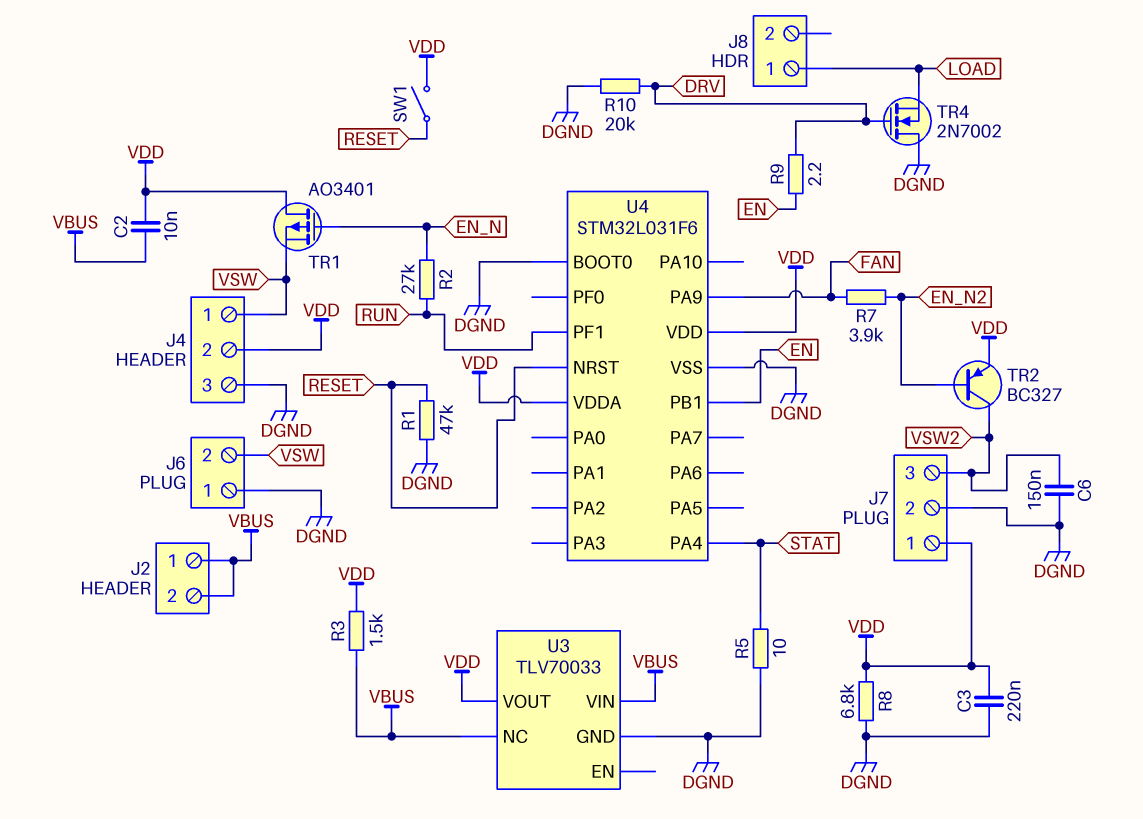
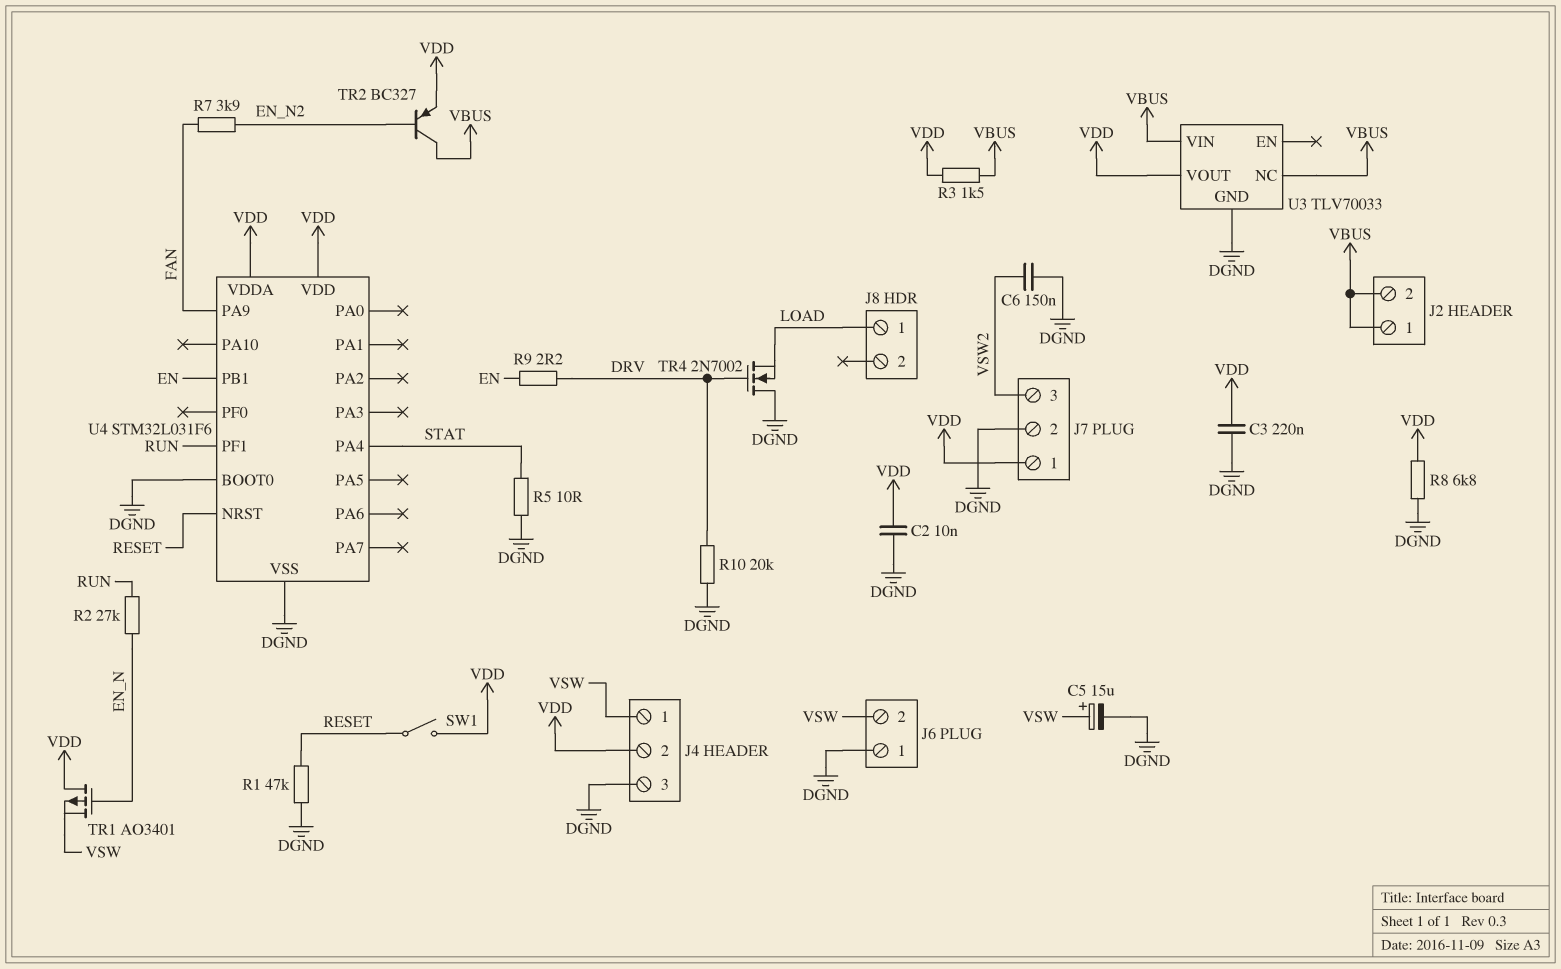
C2: 10nF (VBUS, VDD) -> 10nF (DGND, VDD)
C5: none -> 15uF (plus VSW, minus DGND)
TR2: PNP BC327 (B EN_N2, C VSW2, E VDD) -> PNP BC327 (B EN_N2, C VBUS, E VDD)

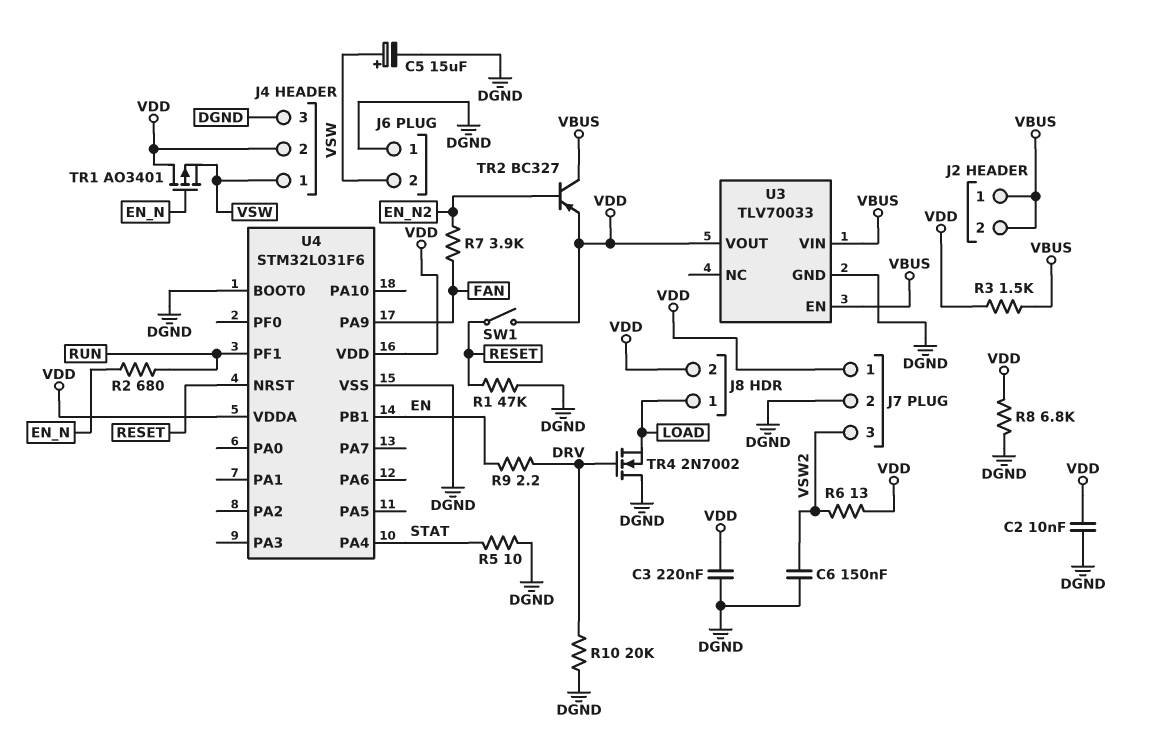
J8 pin 2: none -> VDD
R2: 27k (EN_N, RUN) -> 680 (EN_N, RUN)
R6: none -> 13 (VDD, VSW2)
U3 pin EN: none -> VBUS
U3 pin NC: VBUS -> none

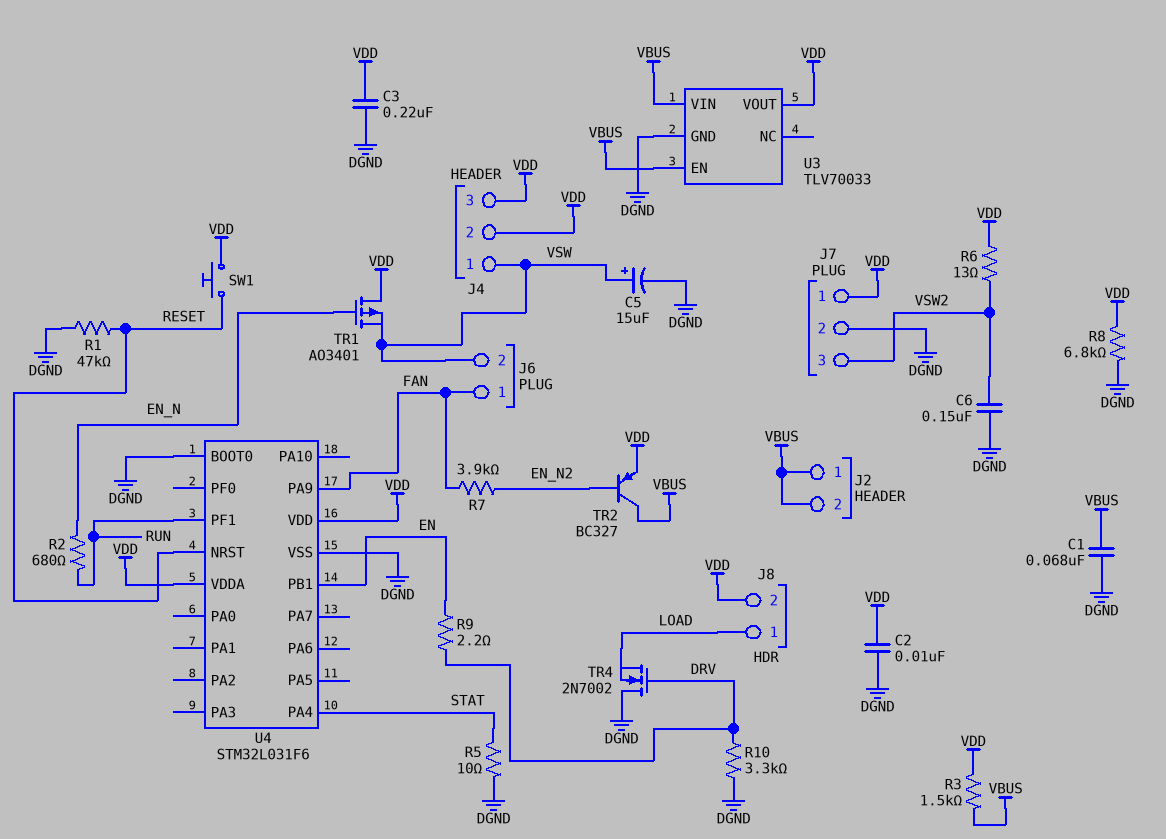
C1: none -> 68nF (DGND, VBUS)
J4 pin 3: DGND -> VDD
J6 pin 1: DGND -> FAN
R10: 20k (DGND, DRV) -> 3.3k (DGND, DRV)
SW1: switch (RESET, VDD) -> button (RESET, VDD)

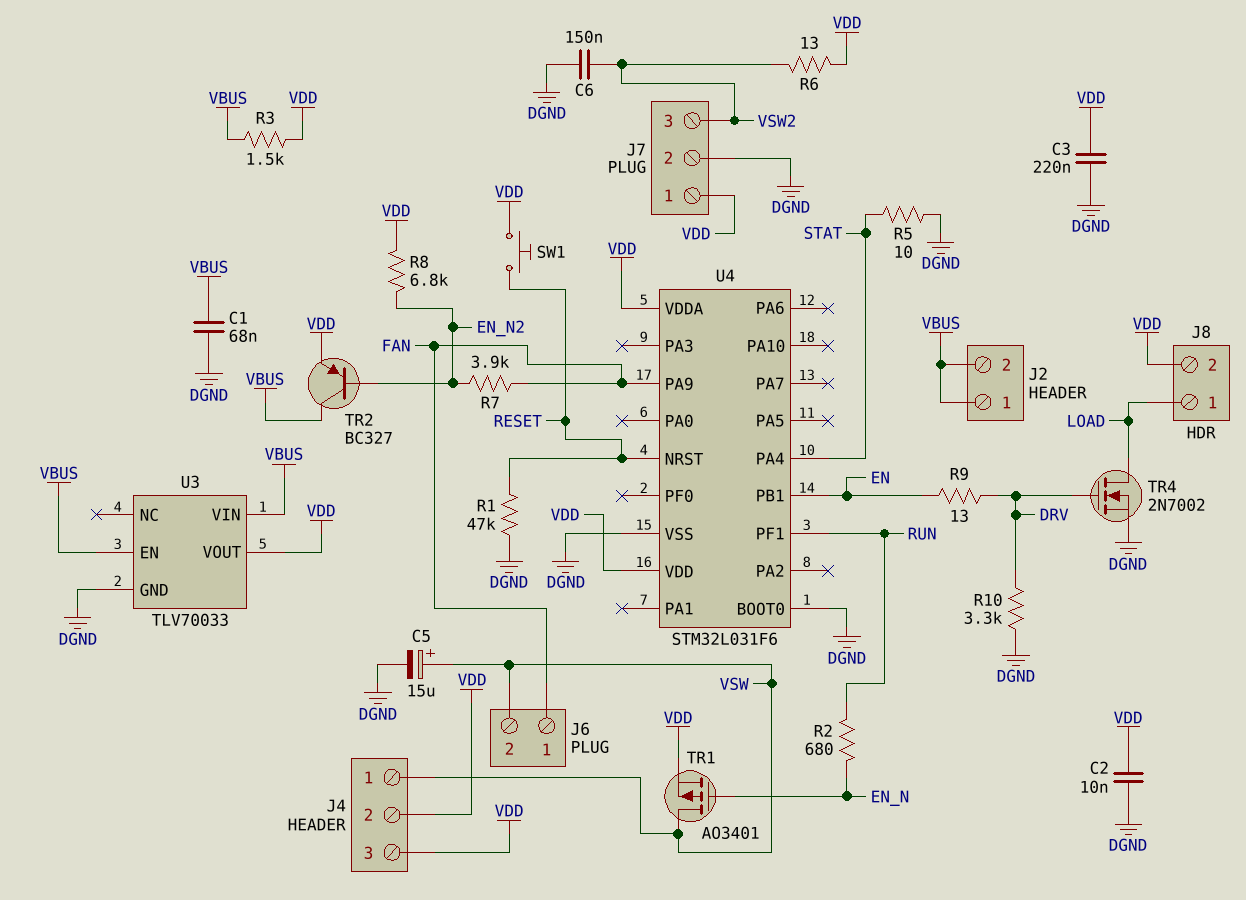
R8: 6.8k (DGND, VDD) -> 6.8k (EN_N2, VDD)
R9: 2.2 (DRV, EN) -> 13 (DRV, EN)
TR1: PMOS AO3401 (G EN_N, D VDD, S VSW) -> PMOS AO3401 (G EN_N, D VSW, S VDD)
TR4: NMOS 2N7002 (G DRV, D DGND, S LOAD) -> NMOS 2N7002 (G DRV, D LOAD, S DGND)

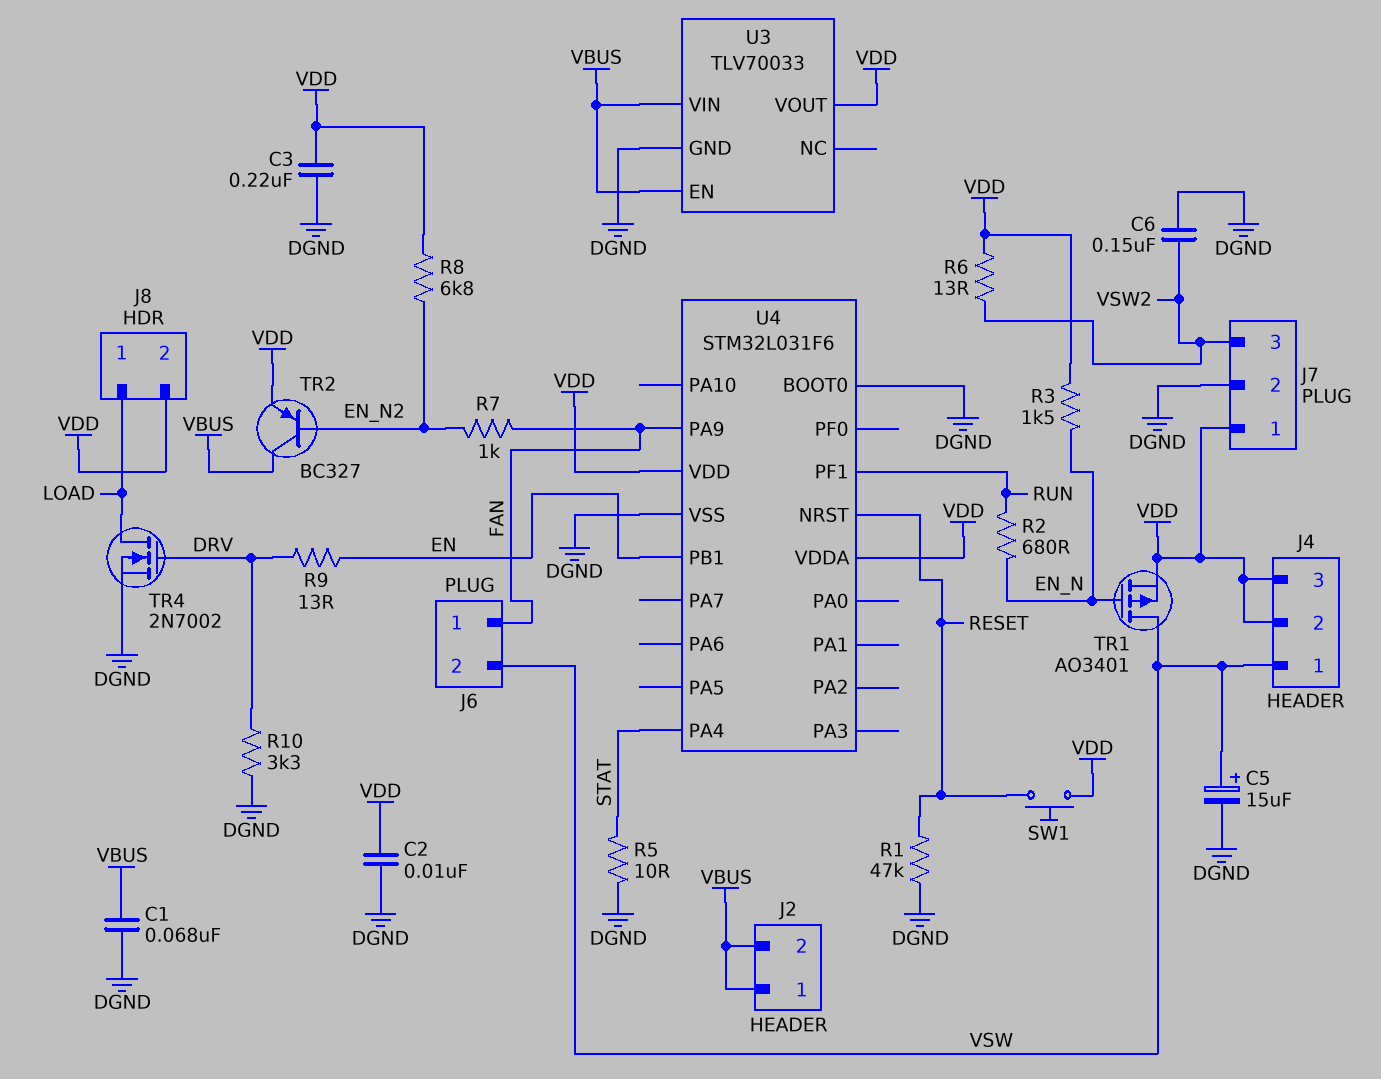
R3: 1.5k (VBUS, VDD) -> 1.5k (EN_N, VDD)
R7: 3.9k (EN_N2, FAN) -> 1k (EN_N2, FAN)

